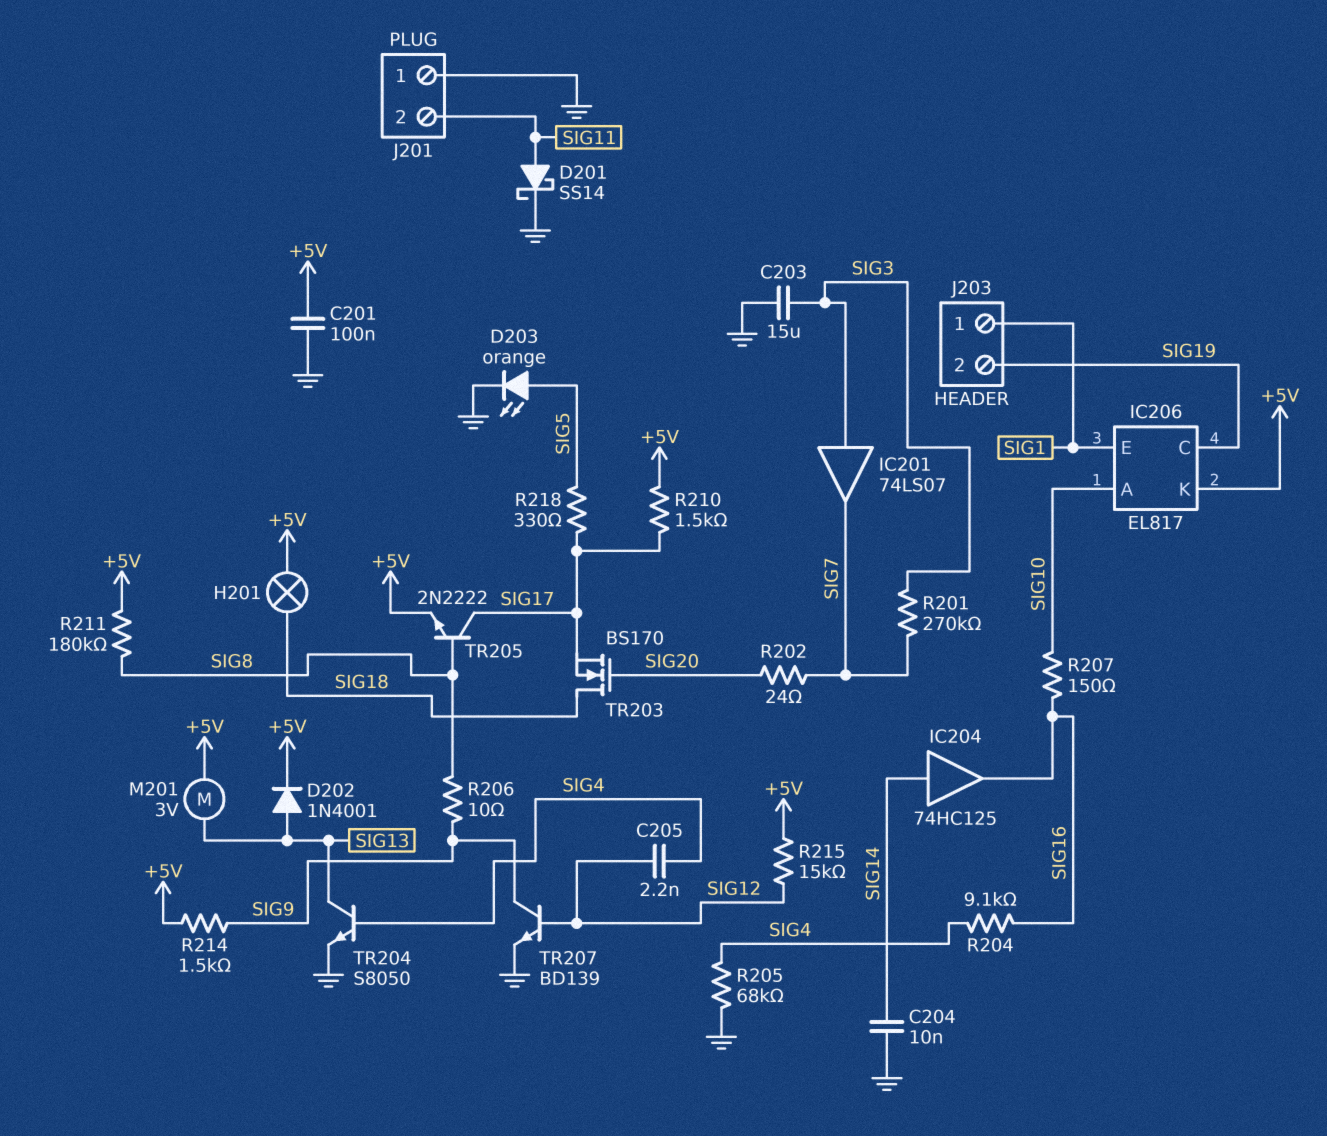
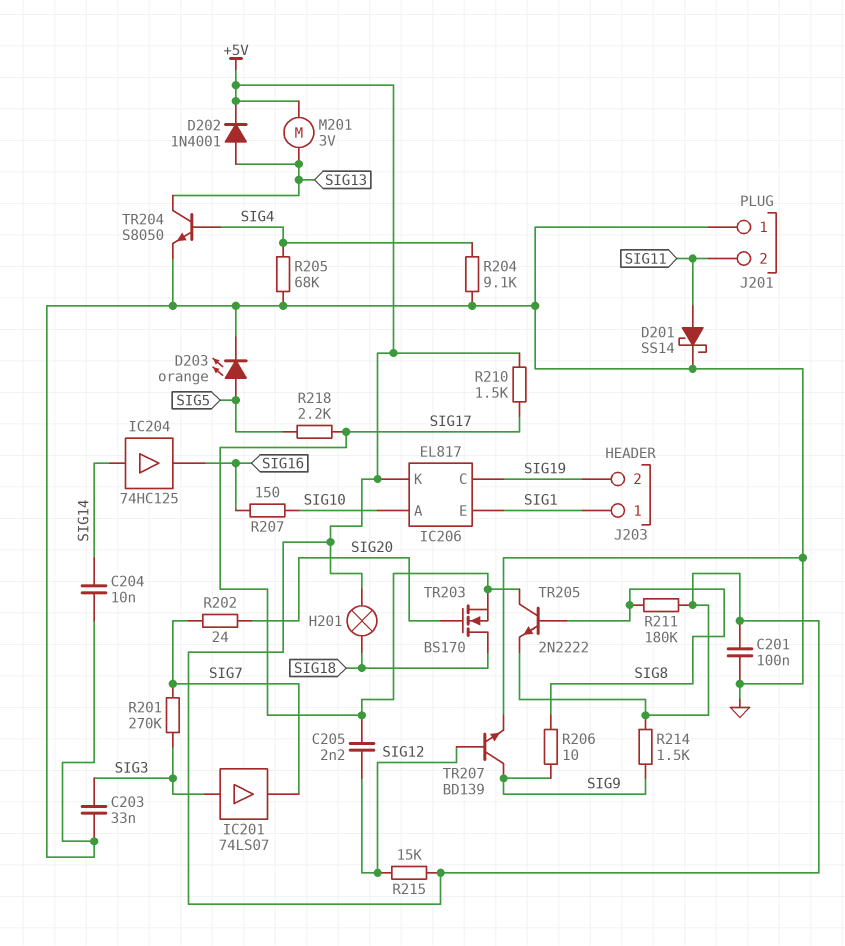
C203: 15uF (GND, SIG3) -> 33nF (GND, SIG3)
C205: 2.2nF (SIG4, SIG12) -> 2.2nF (SIG12, SIG17)
R204: 9.1k (SIG4, SIG16) -> 9.1k (GND, SIG4)
R218: 330 (SIG5, SIG17) -> 2.2k (SIG5, SIG17)

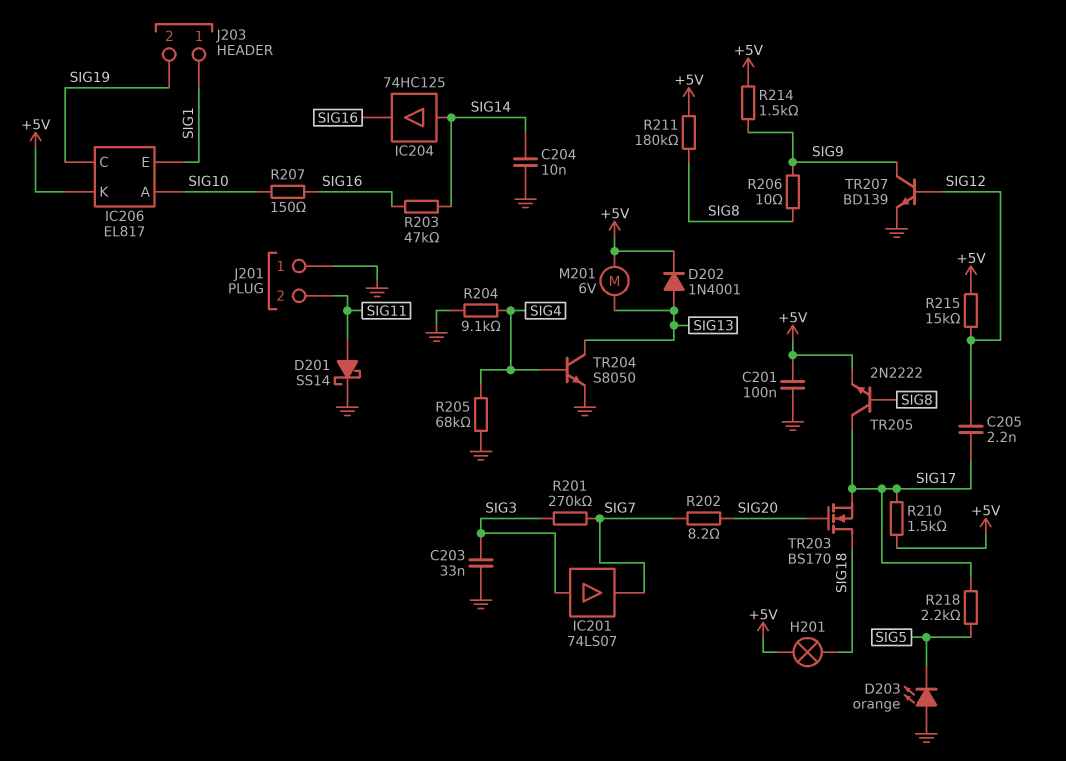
D203: LED orange (A SIG5, K GND) -> LED orange (A GND, K SIG5)
M201: motor 3V (+5V, SIG13) -> motor 6V (+5V, SIG13)
R202: 24 (SIG7, SIG20) -> 8.2 (SIG7, SIG20)
R203: none -> 47k (SIG14, SIG16)

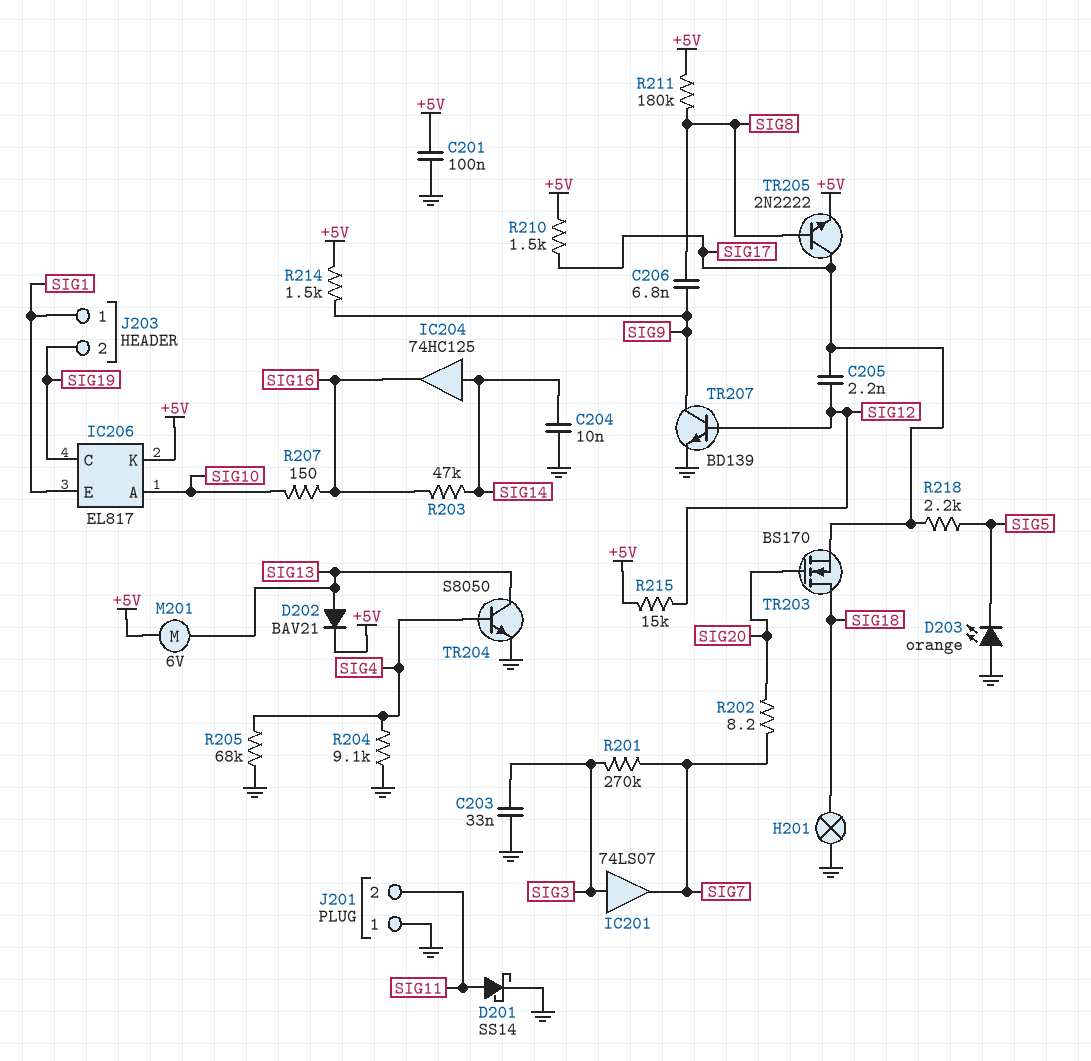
C206: none -> 6.8nF (SIG8, SIG9)
D202: diode 1N4001 (A SIG13, K +5V) -> diode BAV21 (A SIG13, K +5V)
H201: lamp (+5V, SIG18) -> lamp (GND, SIG18)
R206: 10 (SIG8, SIG9) -> none

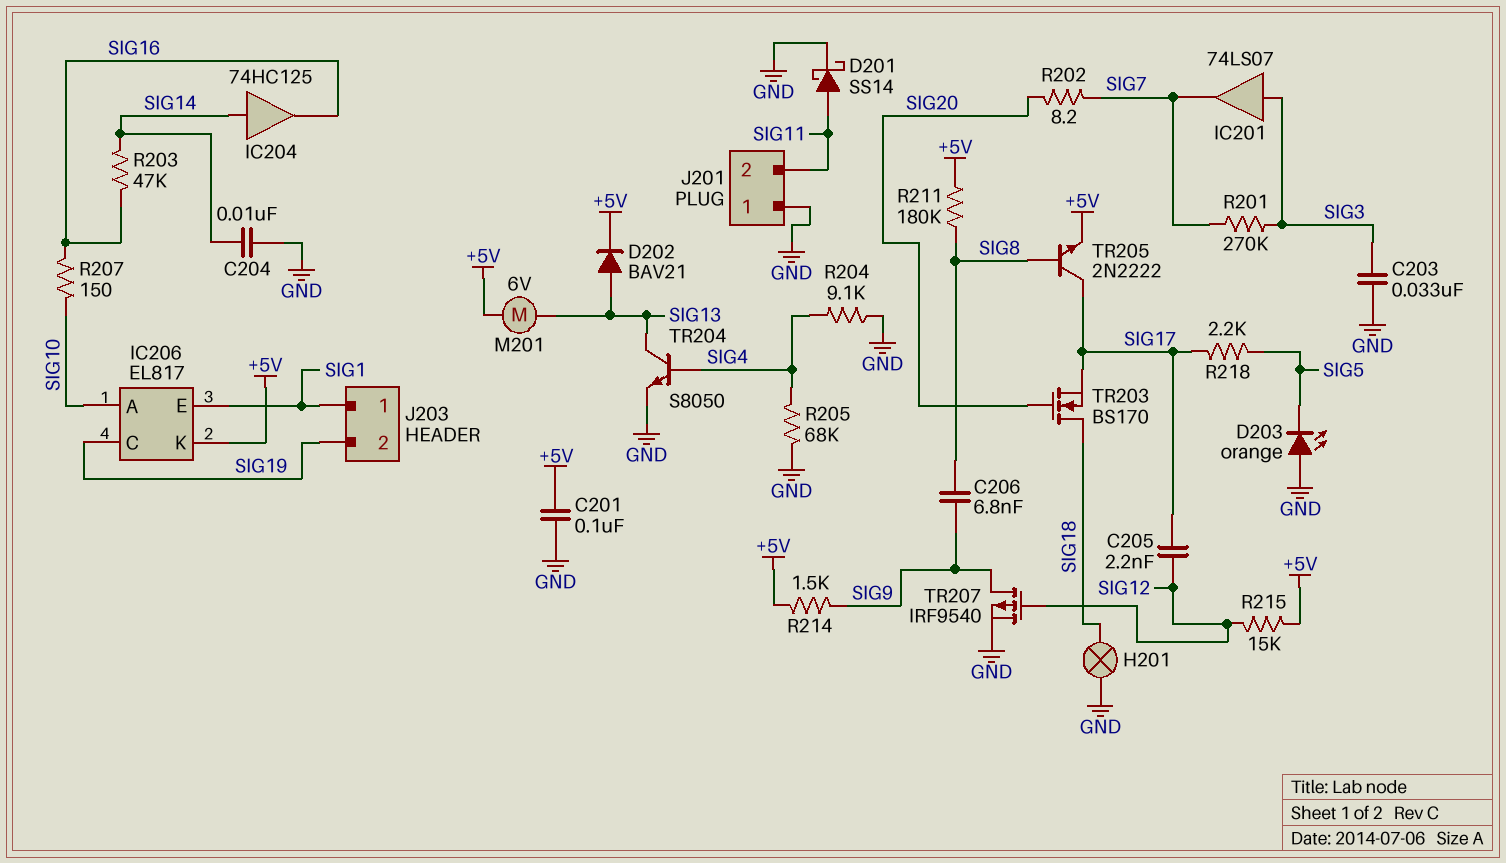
R210: 1.5k (+5V, SIG17) -> none
TR207: NPN BD139 (B SIG12, C SIG9, E GND) -> PMOS IRF9540 (G SIG12, D SIG9, S GND)

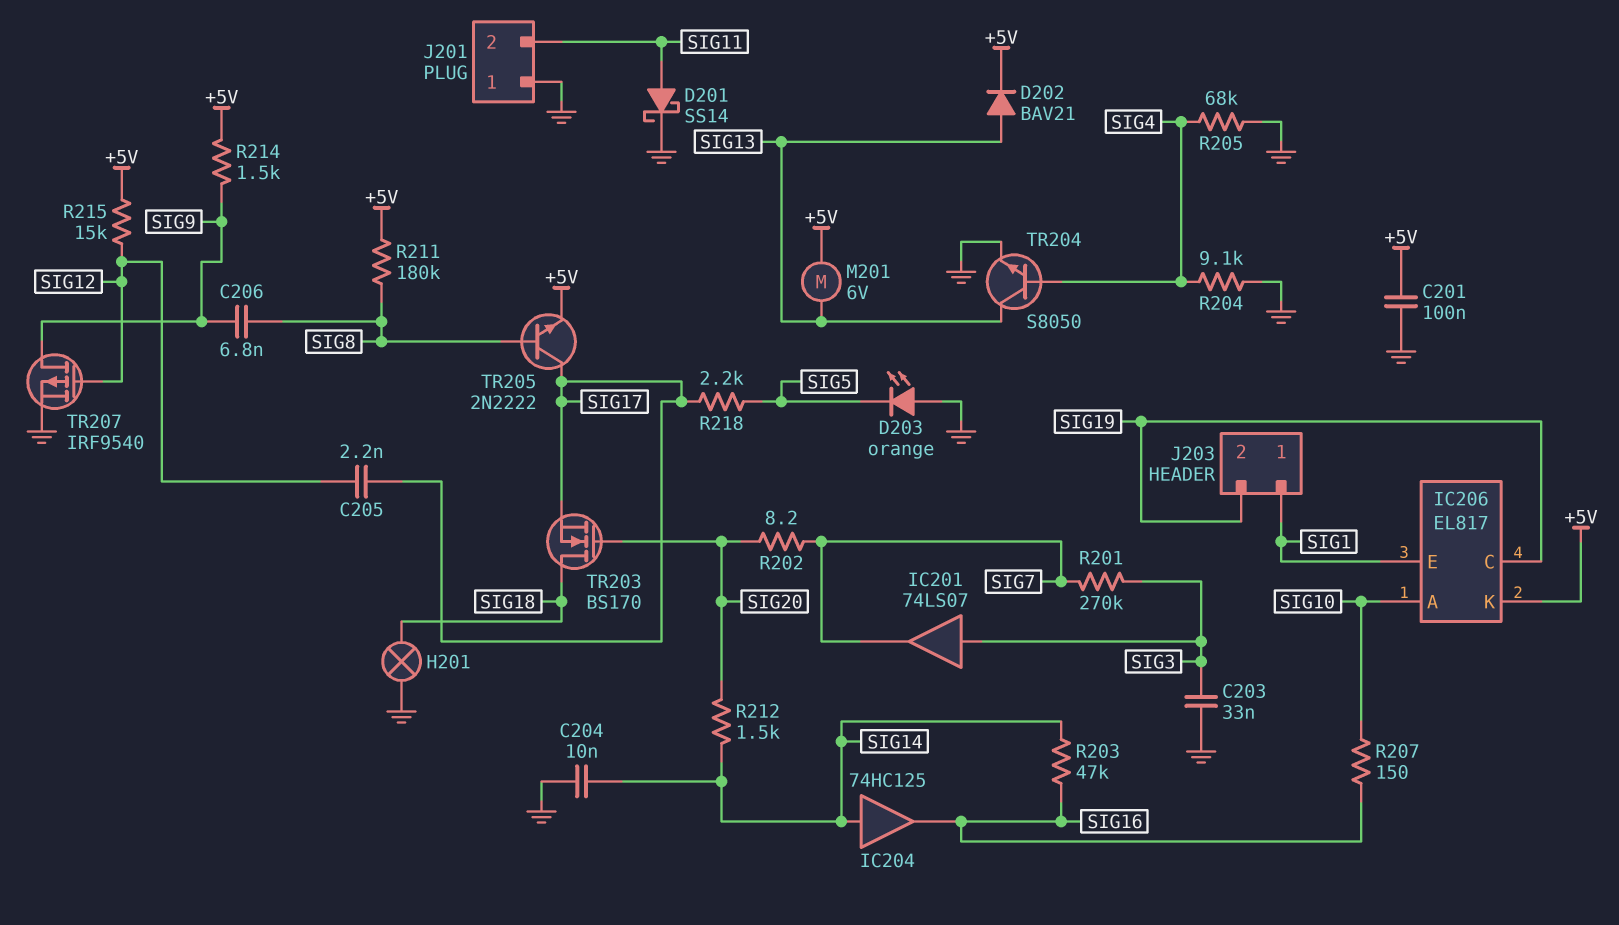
R212: none -> 1.5k (SIG14, SIG20)

